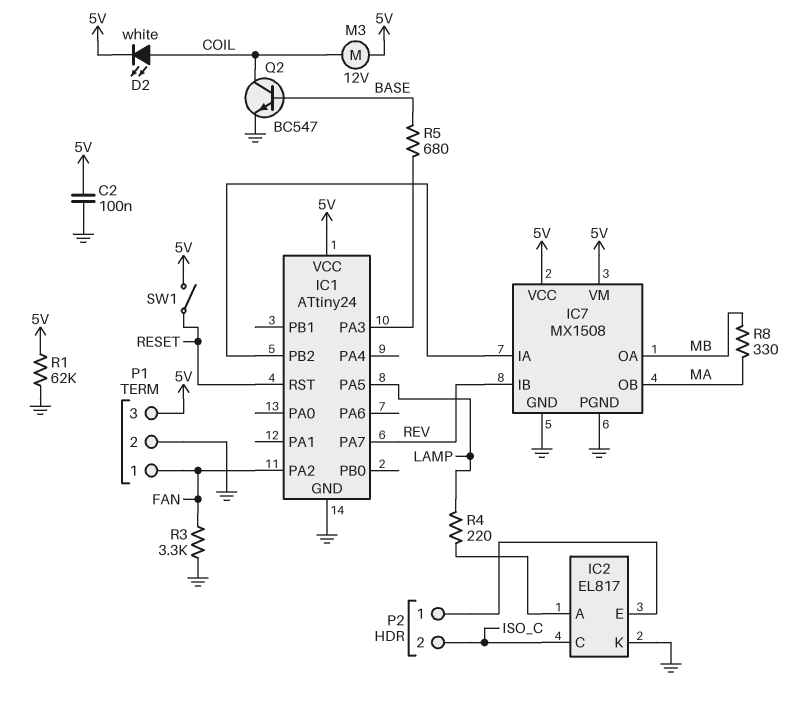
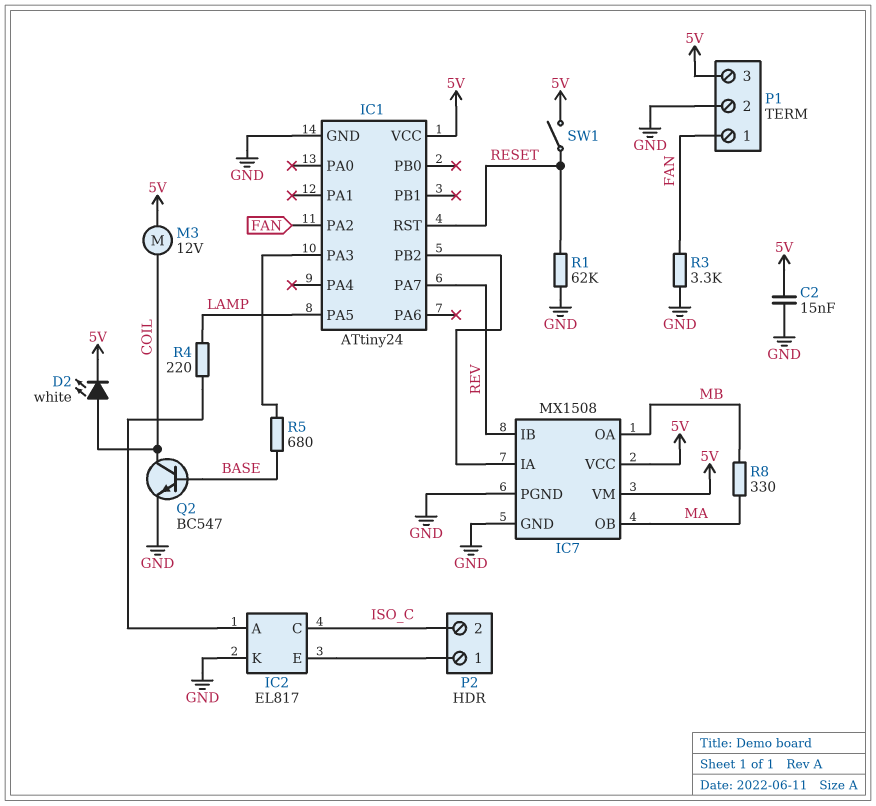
C2: 100nF (5V, GND) -> 15nF (5V, GND)
R1: 62k (5V, GND) -> 62k (GND, RESET)

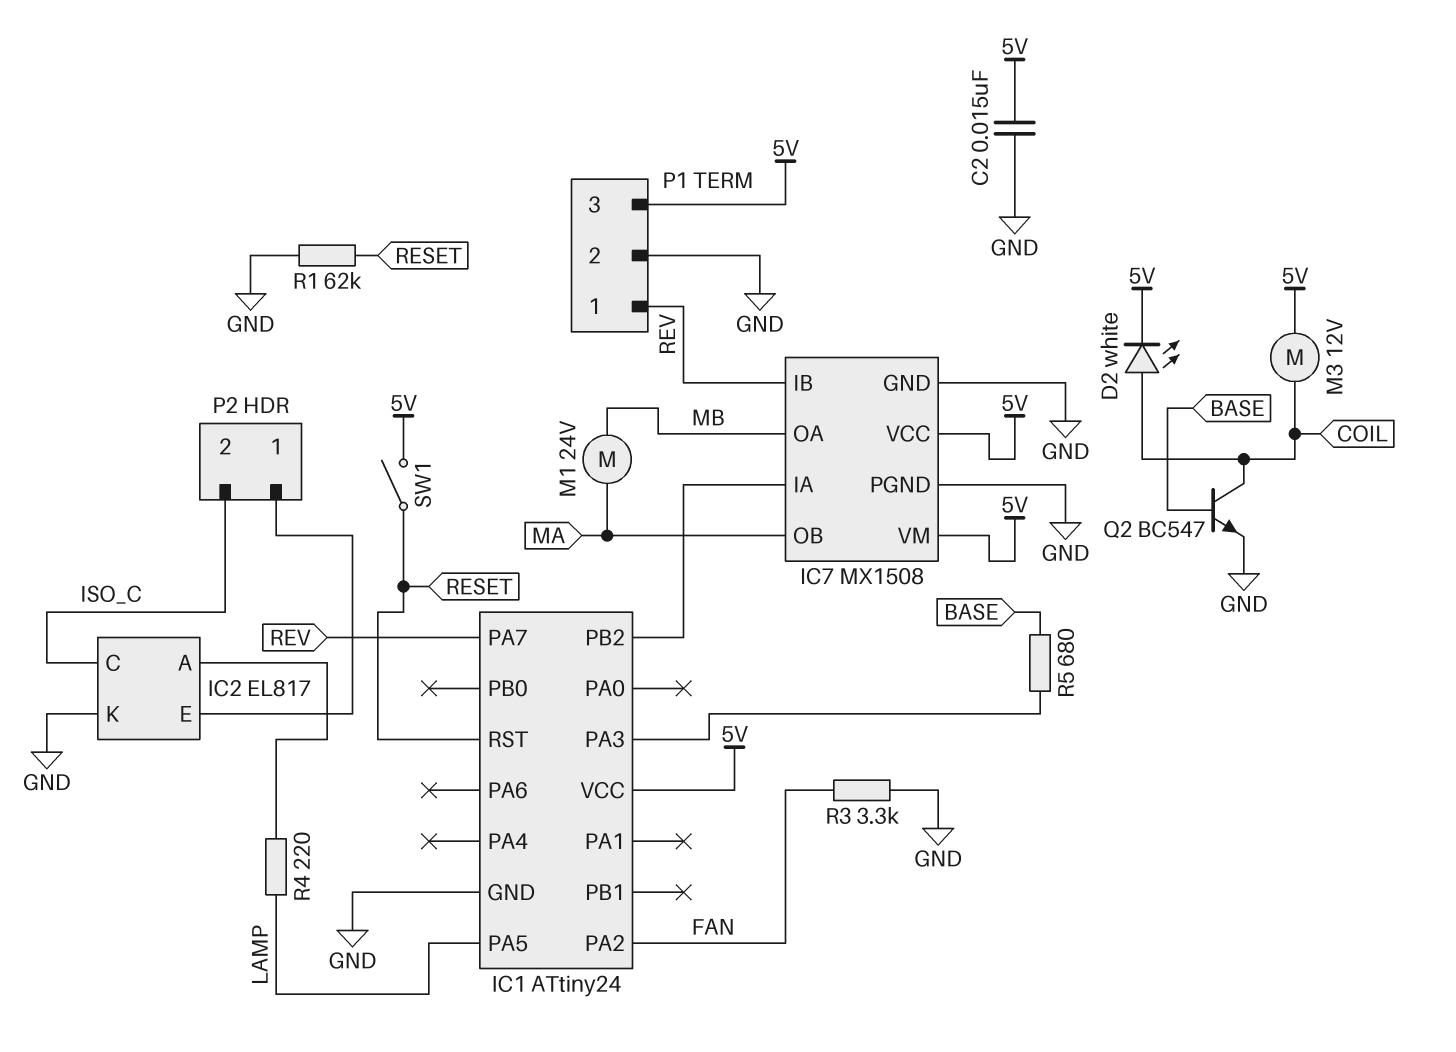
M1: none -> motor 24V (MA, MB)
P1 pin 1: FAN -> REV
R8: 330 (MA, MB) -> none

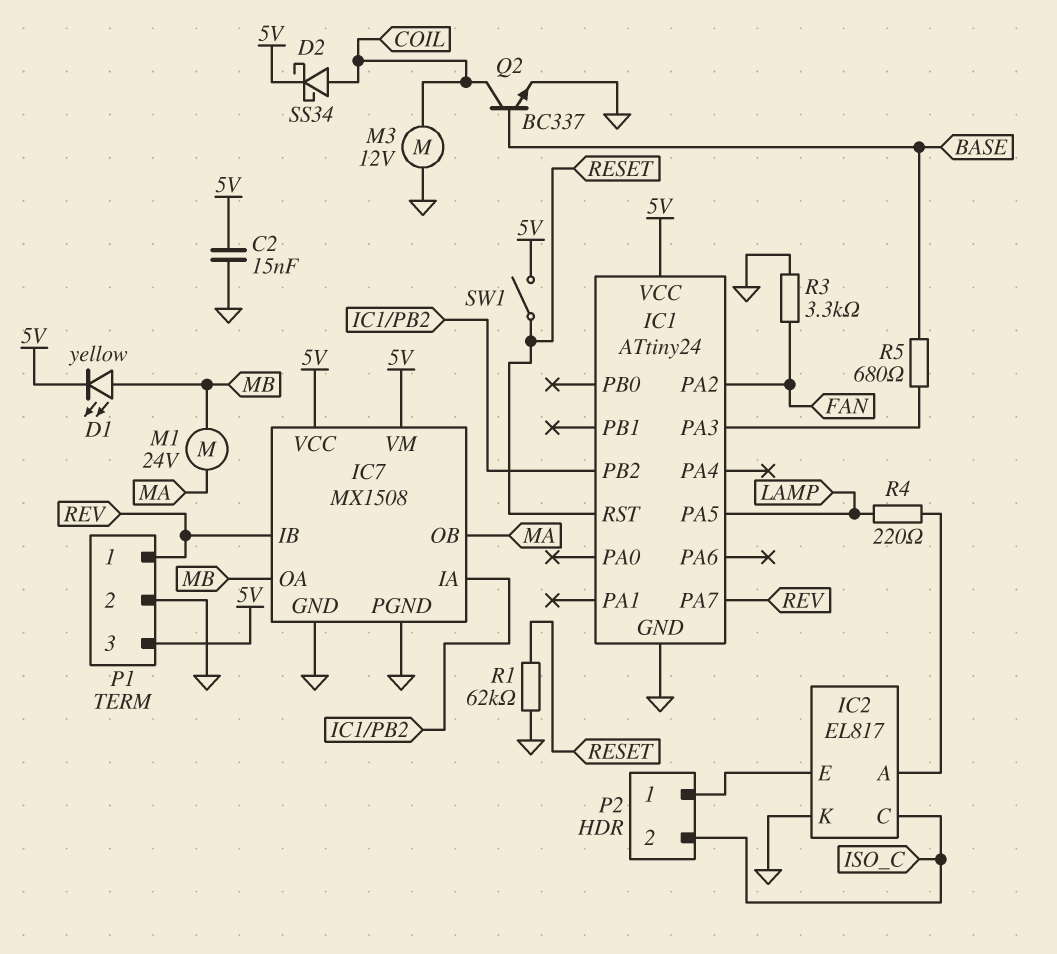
D1: none -> LED yellow (A MB, K 5V)
D2: LED white (A COIL, K 5V) -> schottky SS34 (A COIL, K 5V)
M3: motor 12V (5V, COIL) -> motor 12V (COIL, GND)
Q2: NPN BC547 (B BASE, C COIL, E GND) -> NPN BC337 (B BASE, C COIL, E GND)

